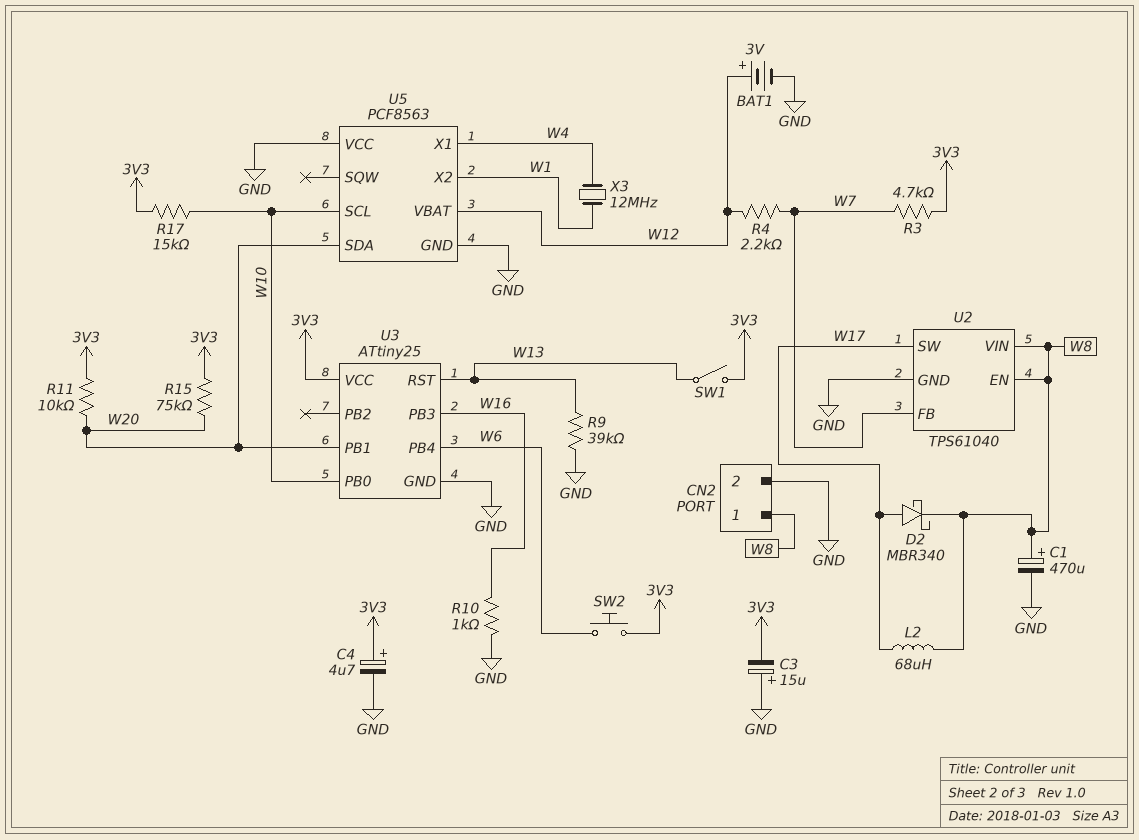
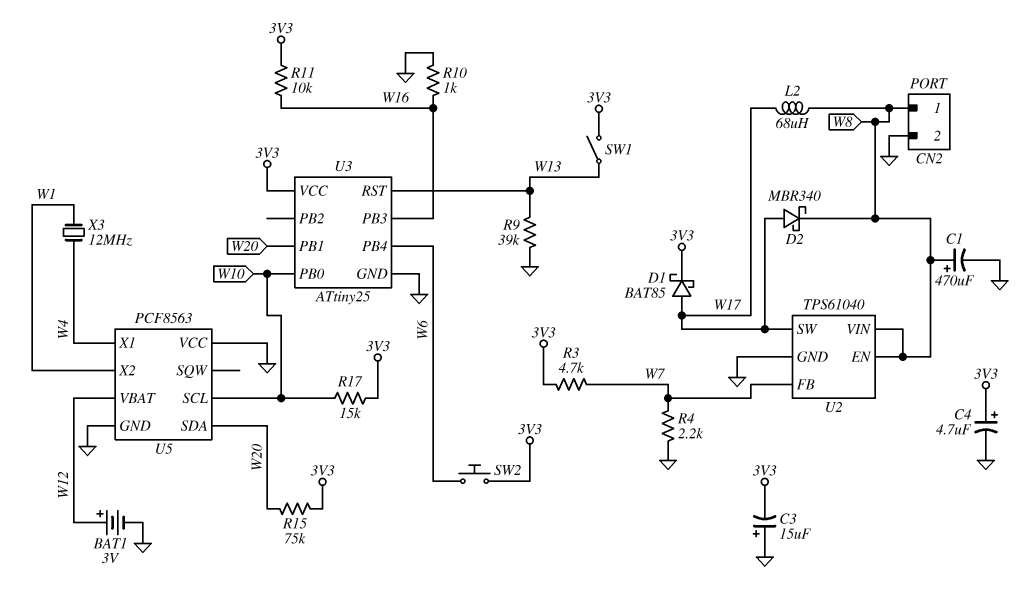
D1: none -> schottky BAT85 (A W17, K 3V3)
R4: 2.2k (W7, W12) -> 2.2k (GND, W7)
R11: 10k (3V3, W20) -> 10k (3V3, W16)

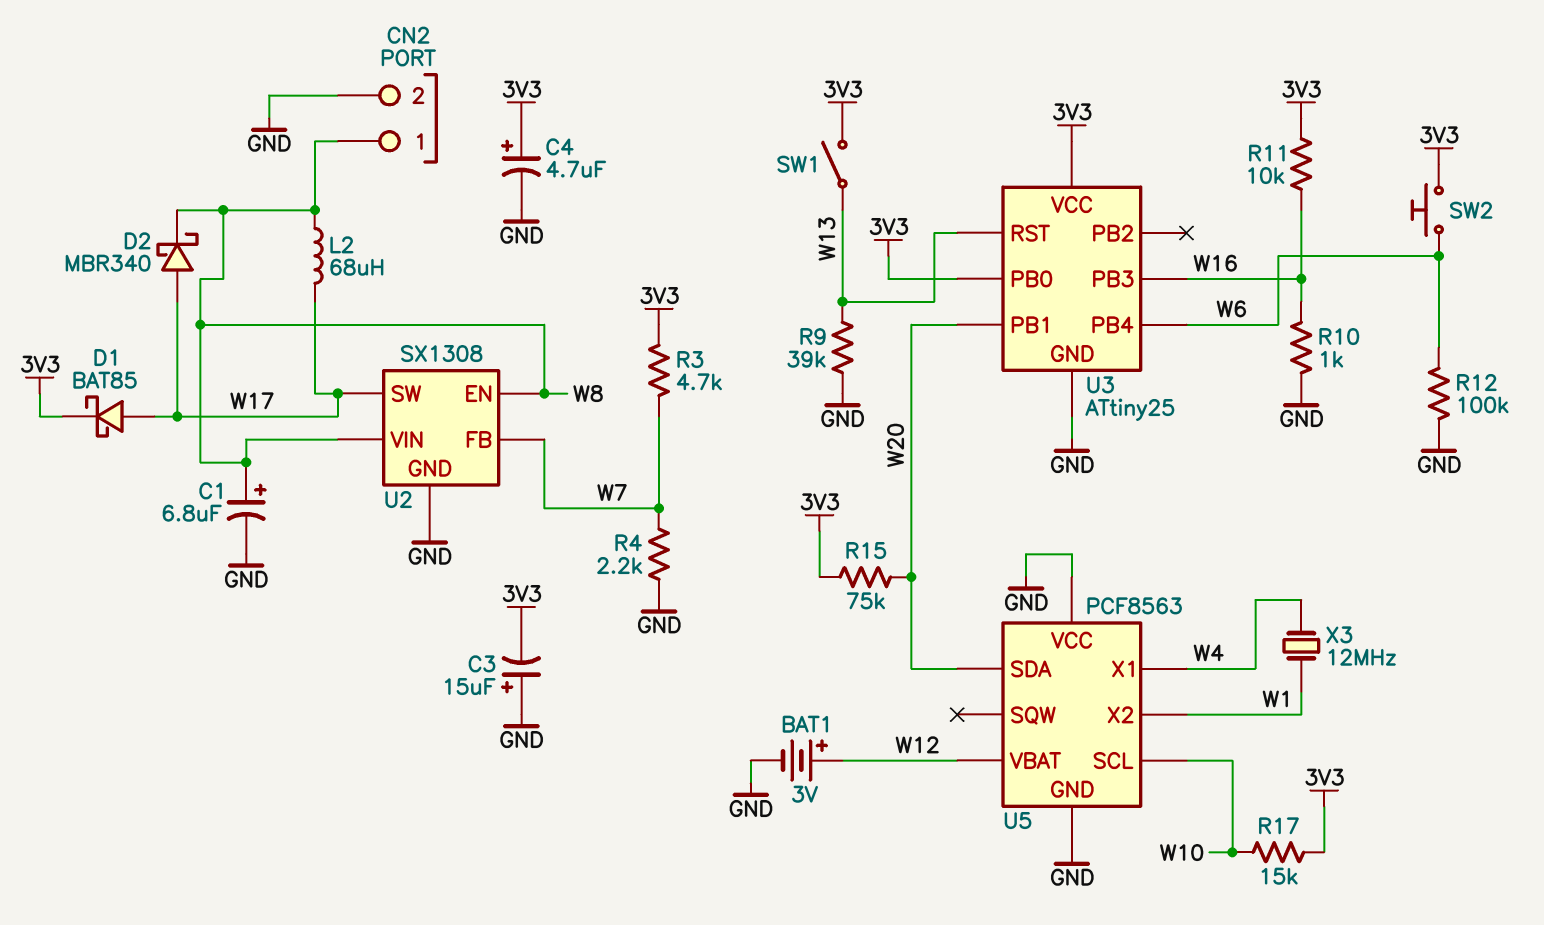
C1: 470uF (plus W8, minus GND) -> 6.8uF (plus W8, minus GND)
R12: none -> 100k (GND, W6)
U2: TPS61040 -> SX1308
U3 pin PB0: W10 -> 3V3

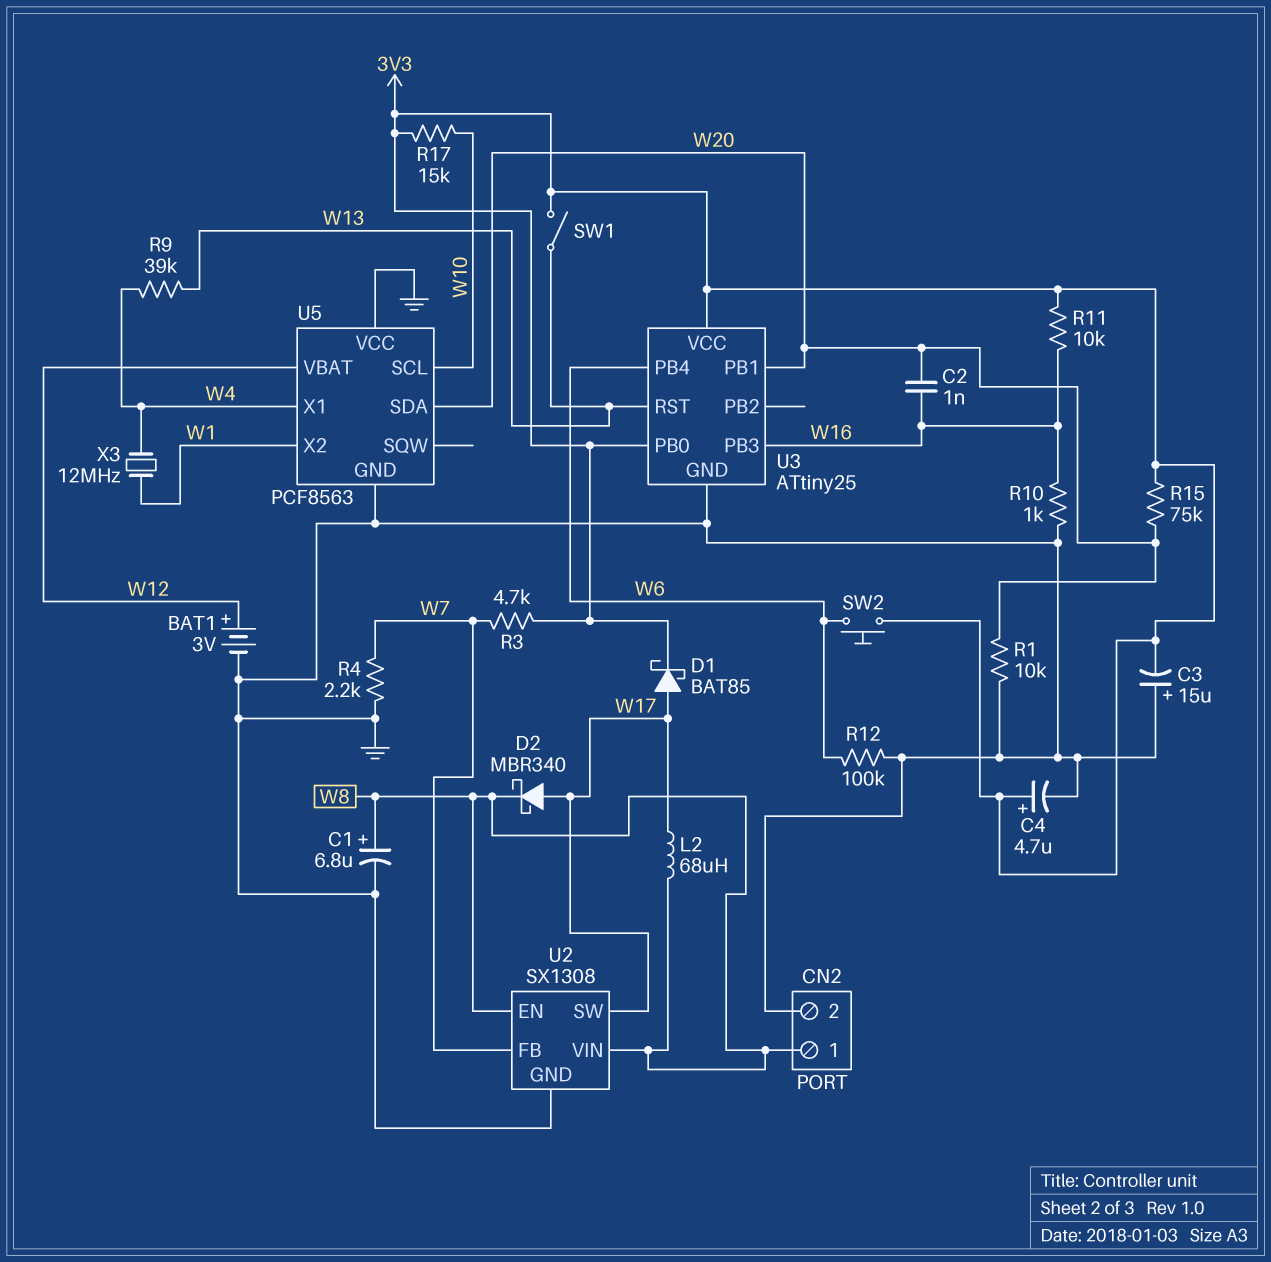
C2: none -> 1nF (W16, W20)
R1: none -> 10k (GND, W20)
R9: 39k (GND, W13) -> 39k (W4, W13)

